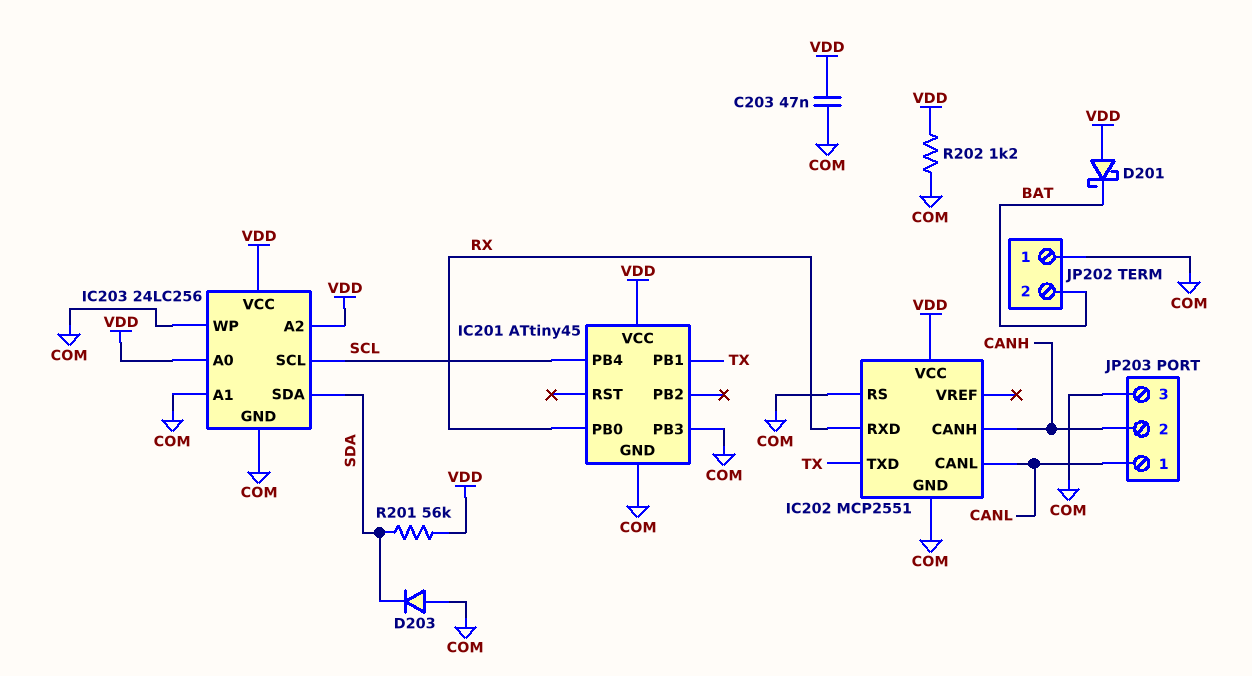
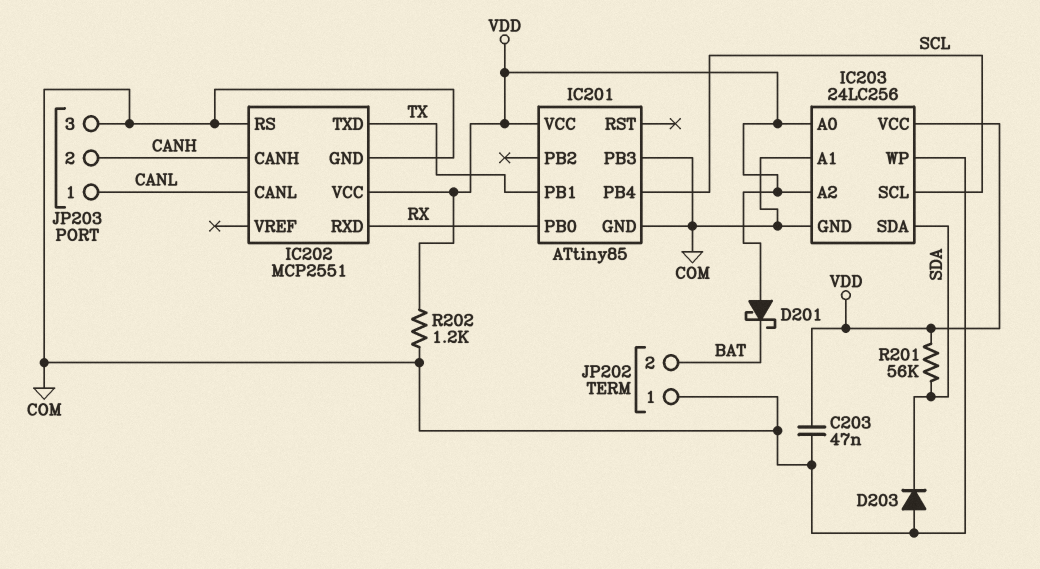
IC201: ATtiny45 -> ATtiny85

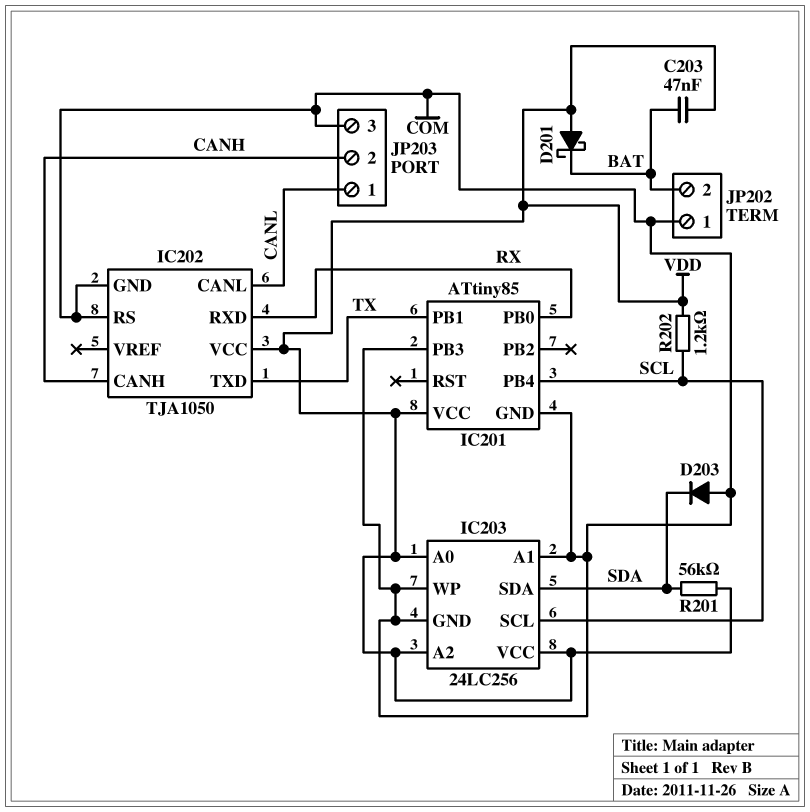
C203: 47nF (COM, VDD) -> 47nF (BAT, VDD)
IC202: MCP2551 -> TJA1050
R202: 1.2k (COM, VDD) -> 1.2k (SCL, VDD)

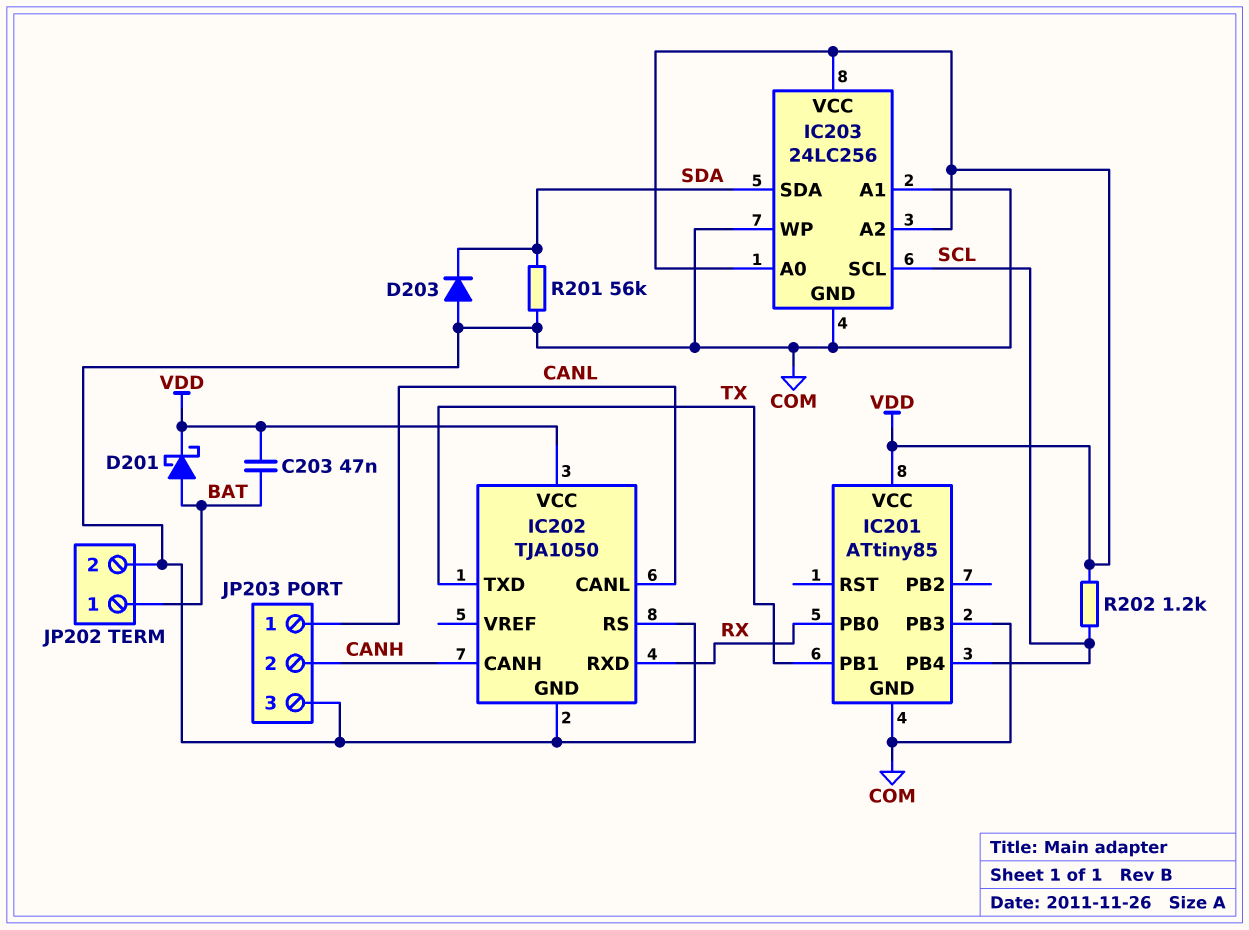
D201: schottky (A VDD, K BAT) -> schottky (A BAT, K VDD)
JP202 pin 1: COM -> BAT
JP202 pin 2: BAT -> COM
R201: 56k (SDA, VDD) -> 56k (COM, SDA)

